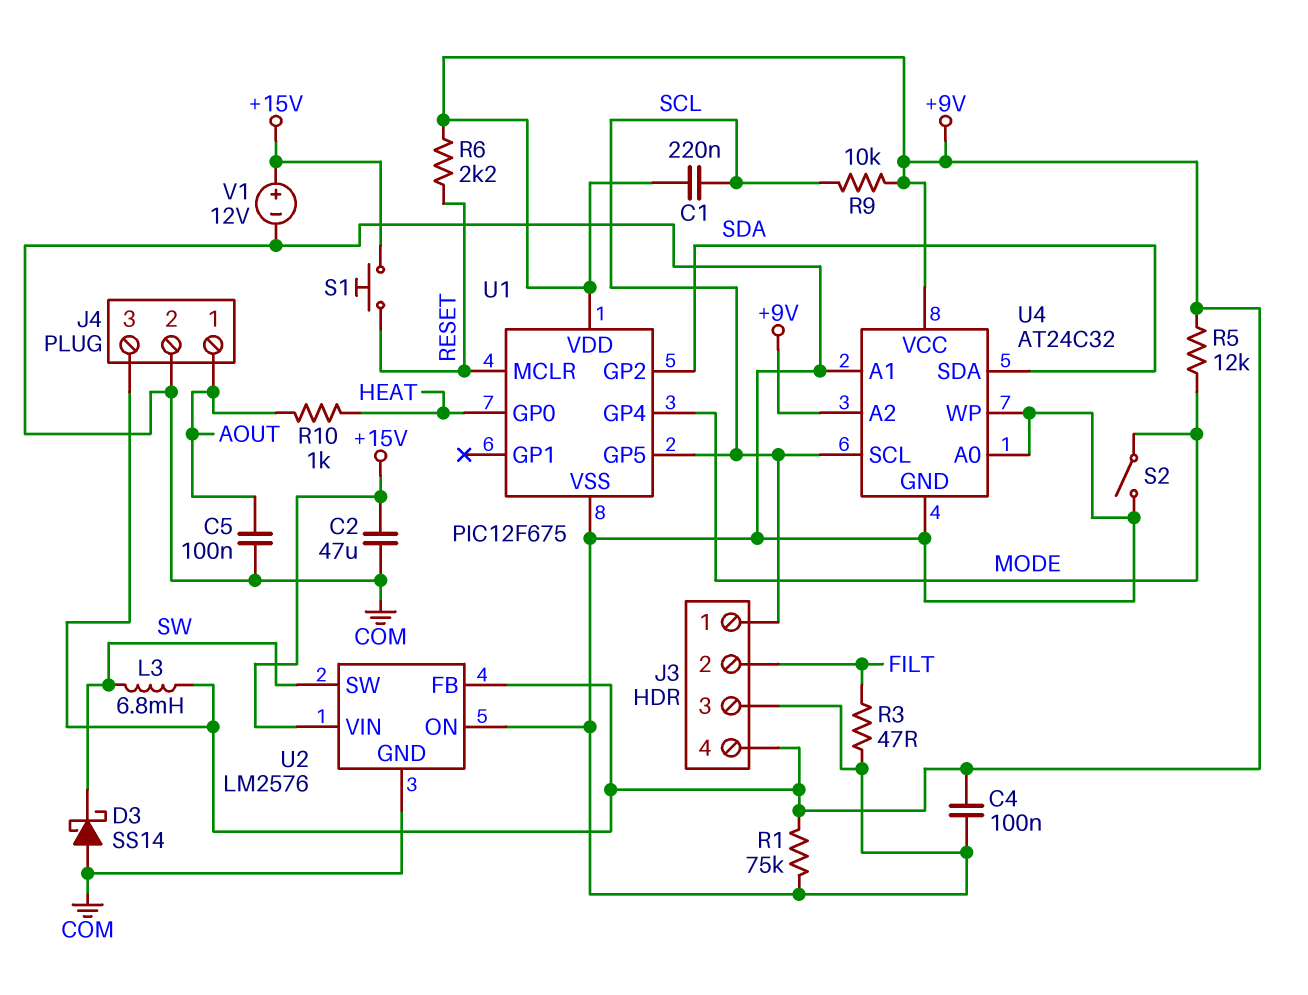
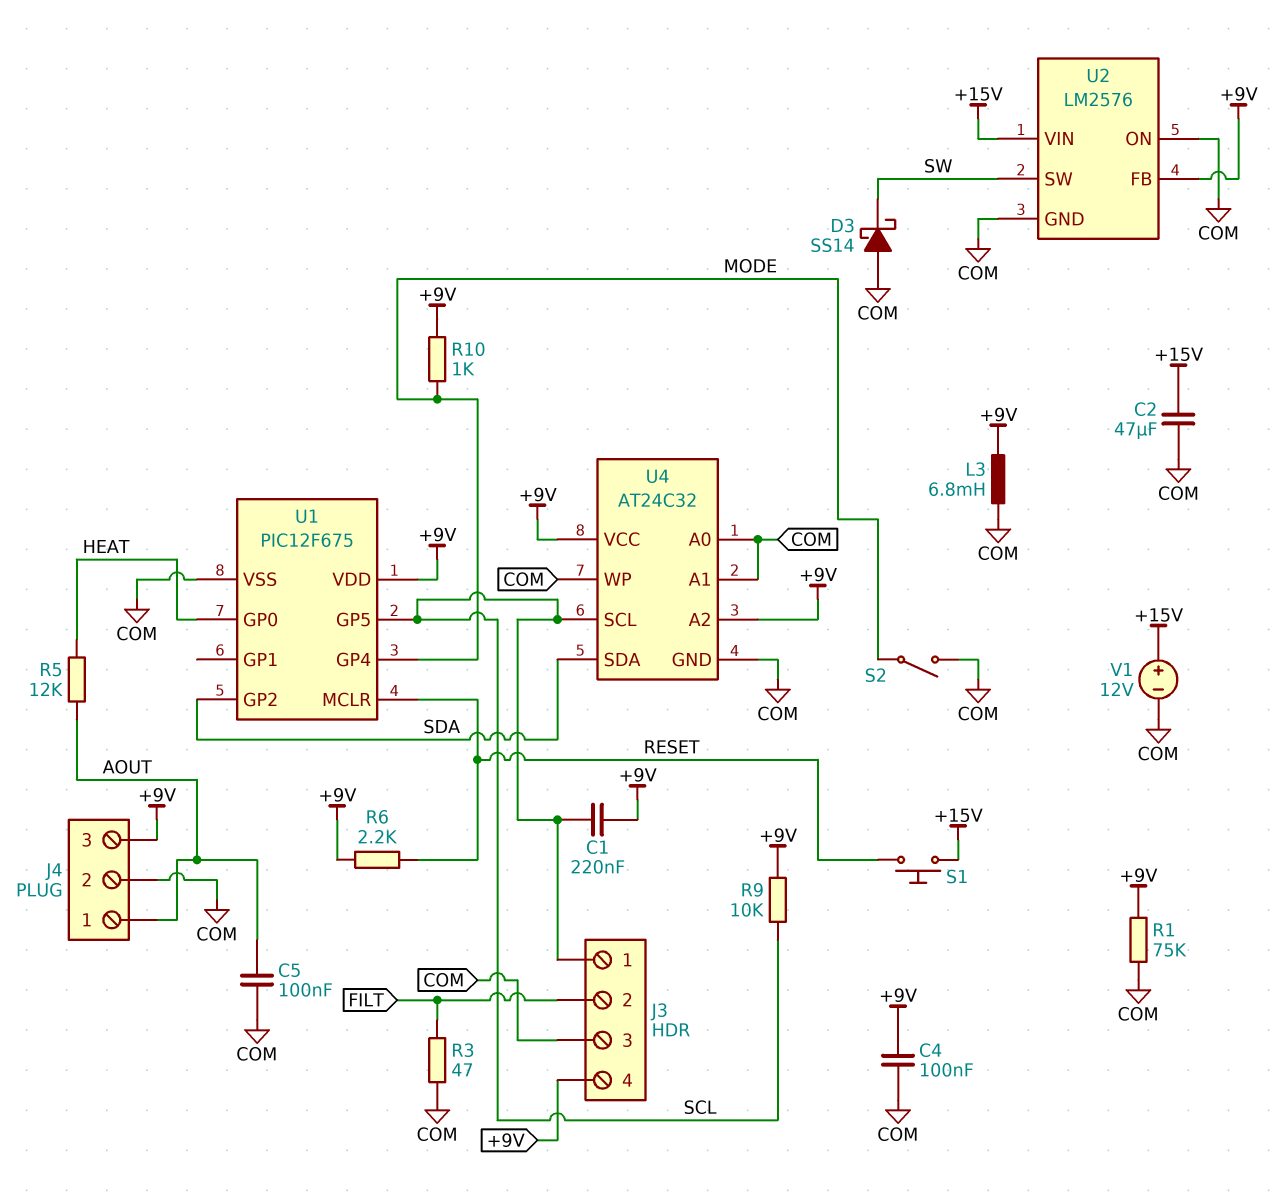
L3: 6.8mH (+9V, SW) -> 6.8mH (+9V, COM)
R5: 12k (+9V, MODE) -> 12k (AOUT, HEAT)
R10: 1k (AOUT, HEAT) -> 1k (+9V, MODE)

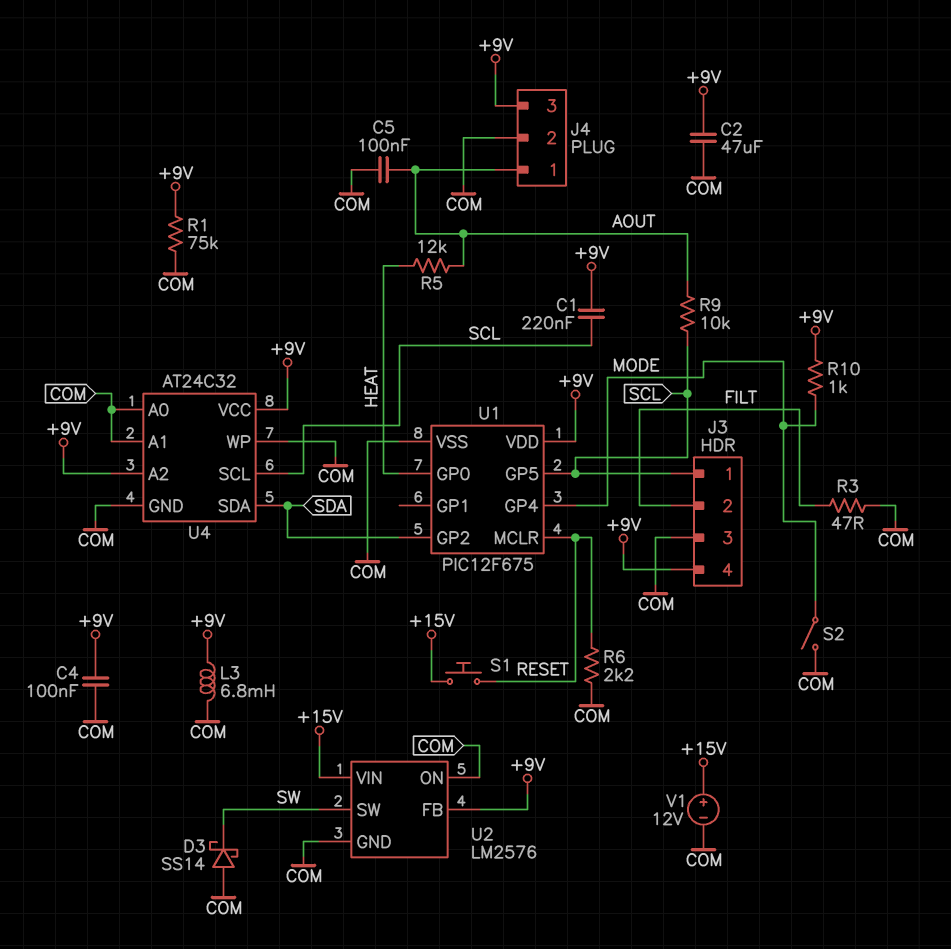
C2: 47uF (+15V, COM) -> 47uF (+9V, COM)
R6: 2.2k (+9V, RESET) -> 2.2k (COM, RESET)
R9: 10k (+9V, SCL) -> 10k (AOUT, SCL)

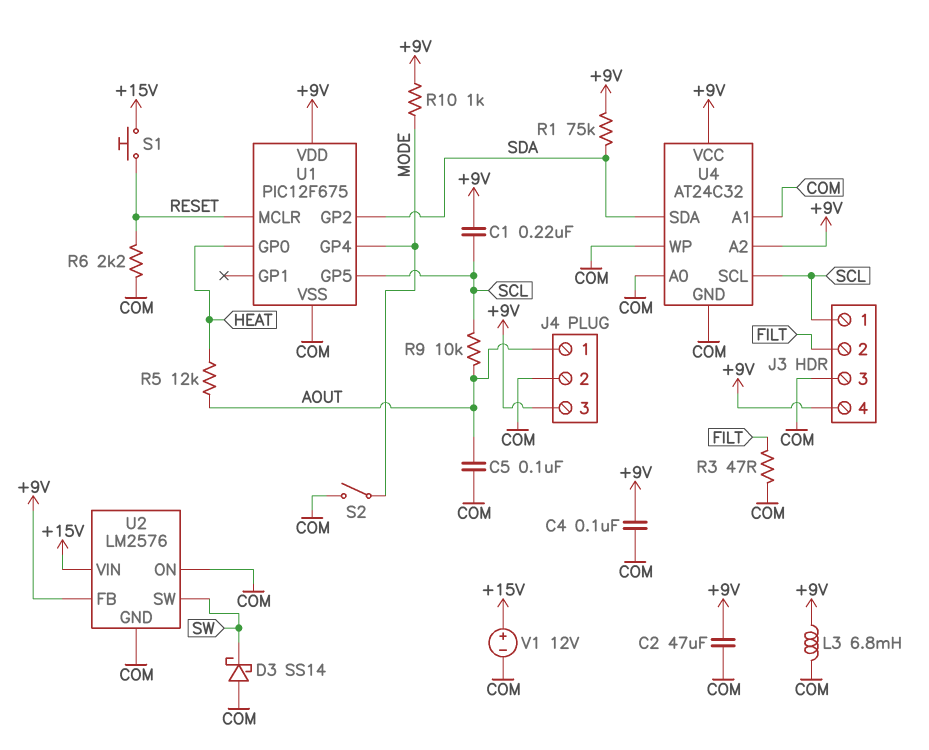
R1: 75k (+9V, COM) -> 75k (+9V, SDA)

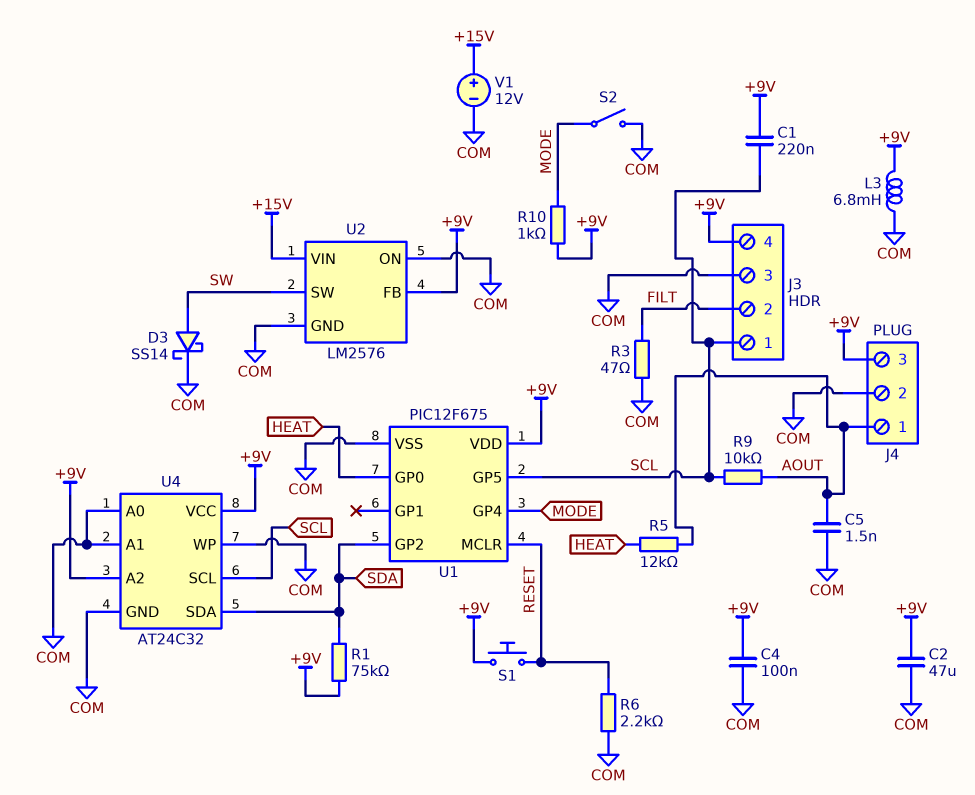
C5: 100nF (AOUT, COM) -> 1.5nF (AOUT, COM)
D3: schottky SS14 (A COM, K SW) -> schottky SS14 (A SW, K COM)
S1: button (+15V, RESET) -> button (+9V, RESET)

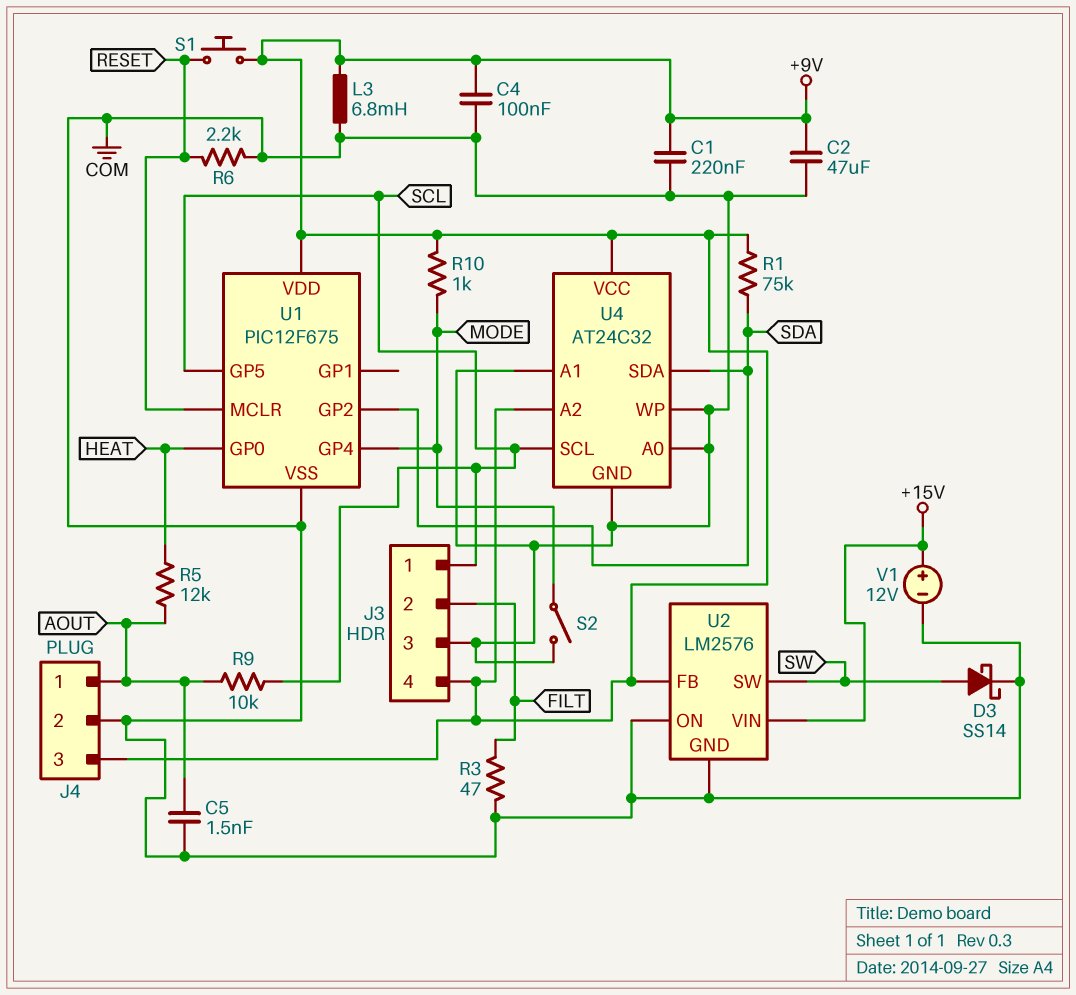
C1: 220nF (+9V, SCL) -> 220nF (+9V, COM)

